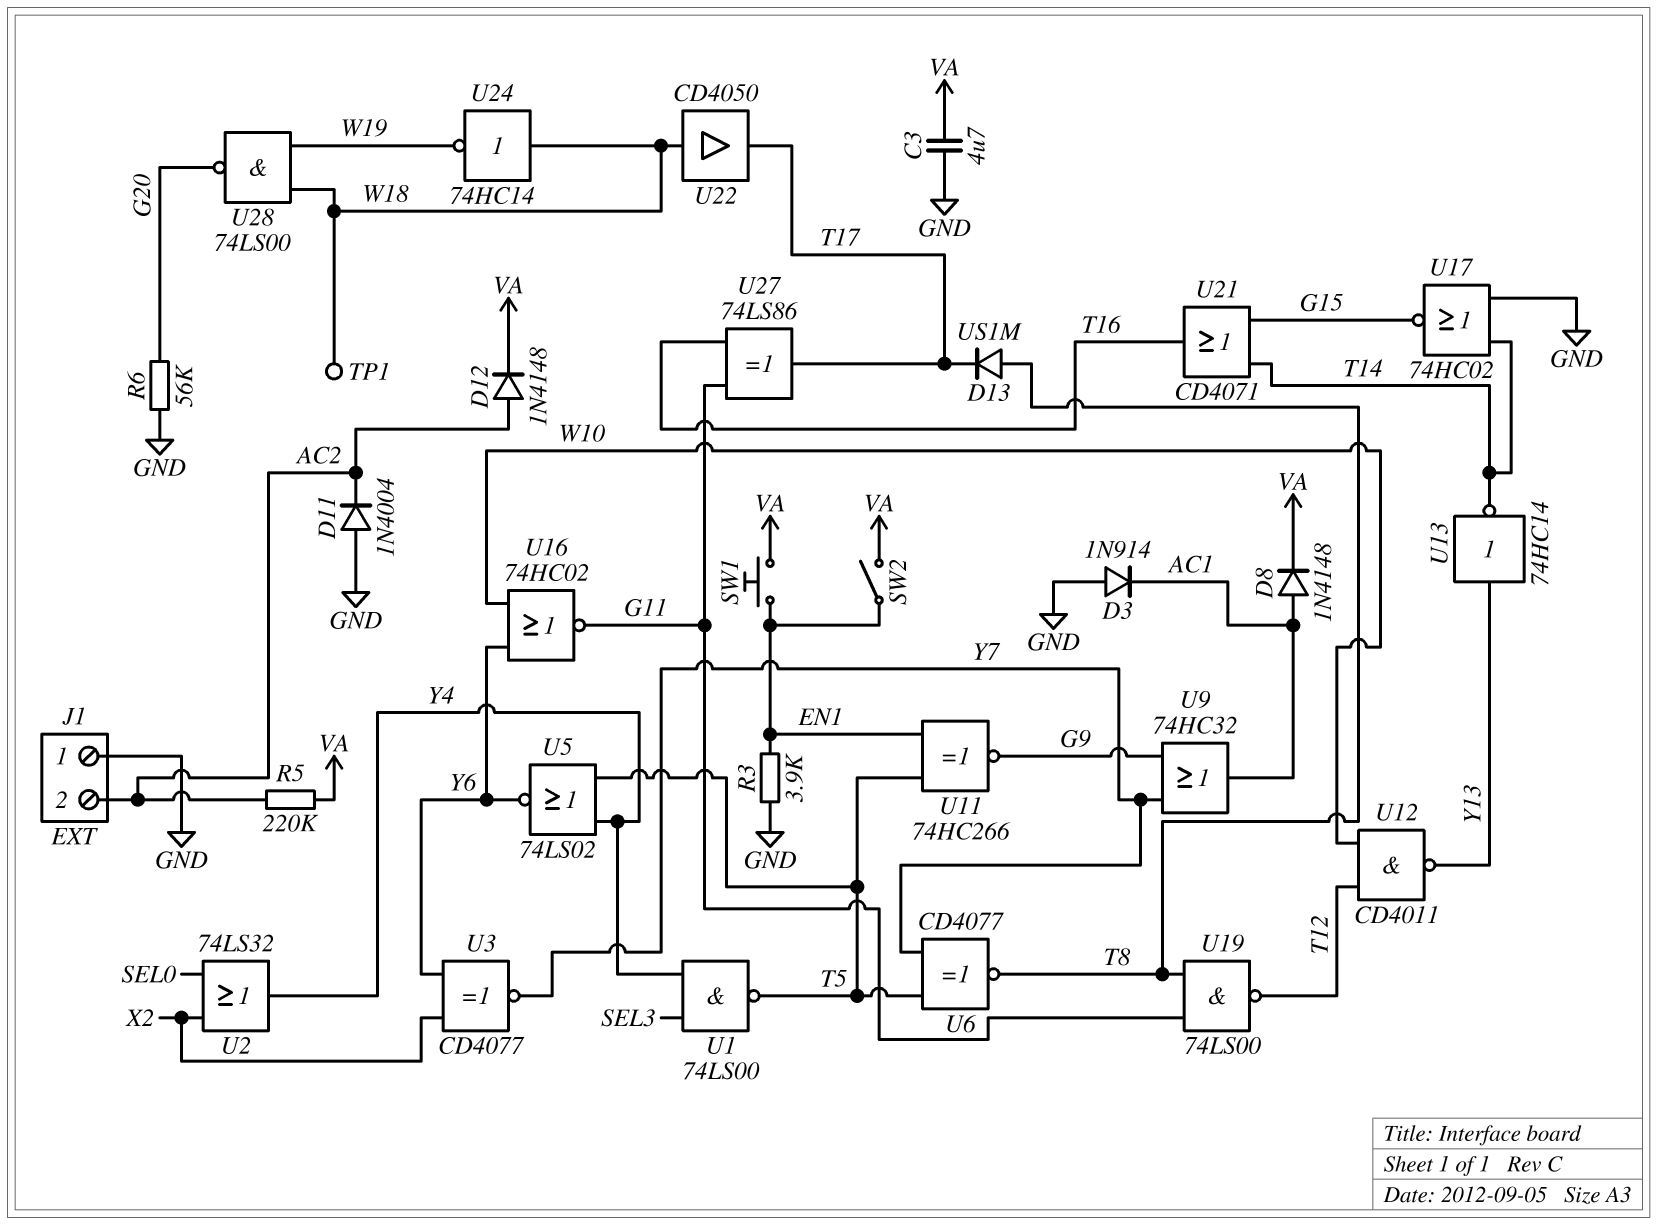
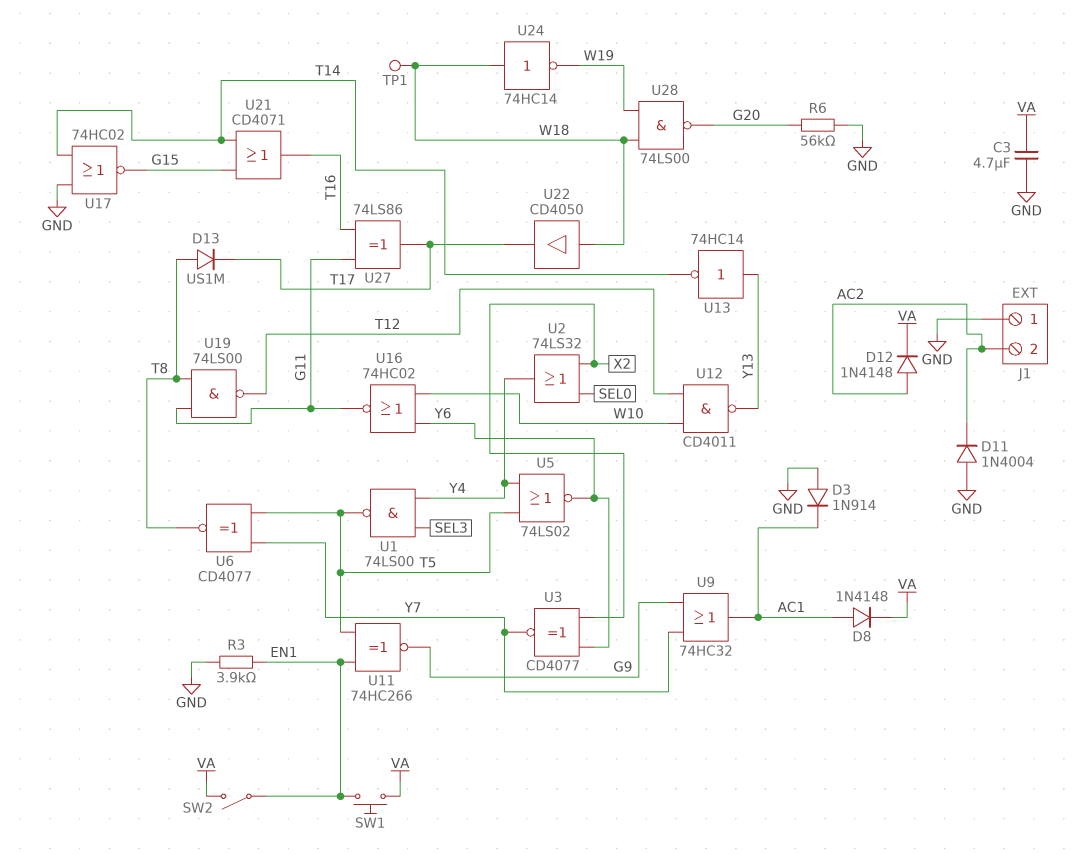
R5: 220k (AC2, VA) -> none

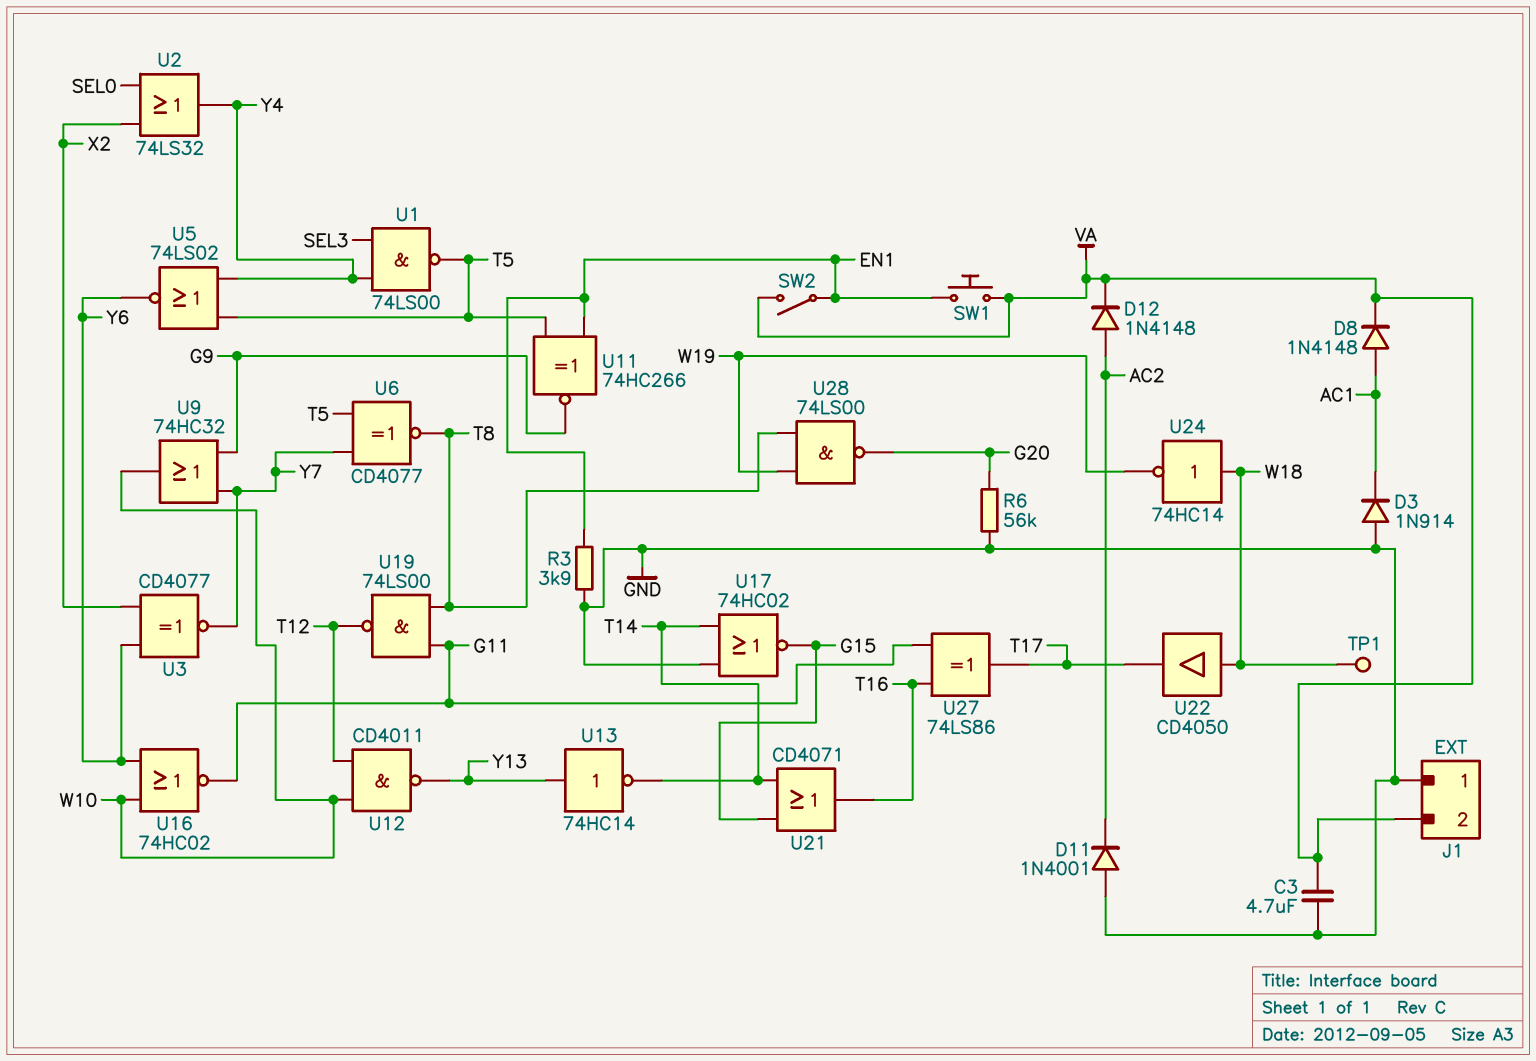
D11: diode 1N4004 (A GND, K AC2) -> diode 1N4001 (A GND, K AC2)
D13: diode US1M (A T8, K T17) -> none
J1 pin 2: AC2 -> VA
U9: OR 74HC32 (in G9, in Y7, out AC1) -> OR 74HC32 (in G9, in Y7, out W10)
U28: NAND 74LS00 (in W18, in W19, out G20) -> NAND 74LS00 (in T8, in W19, out G20)

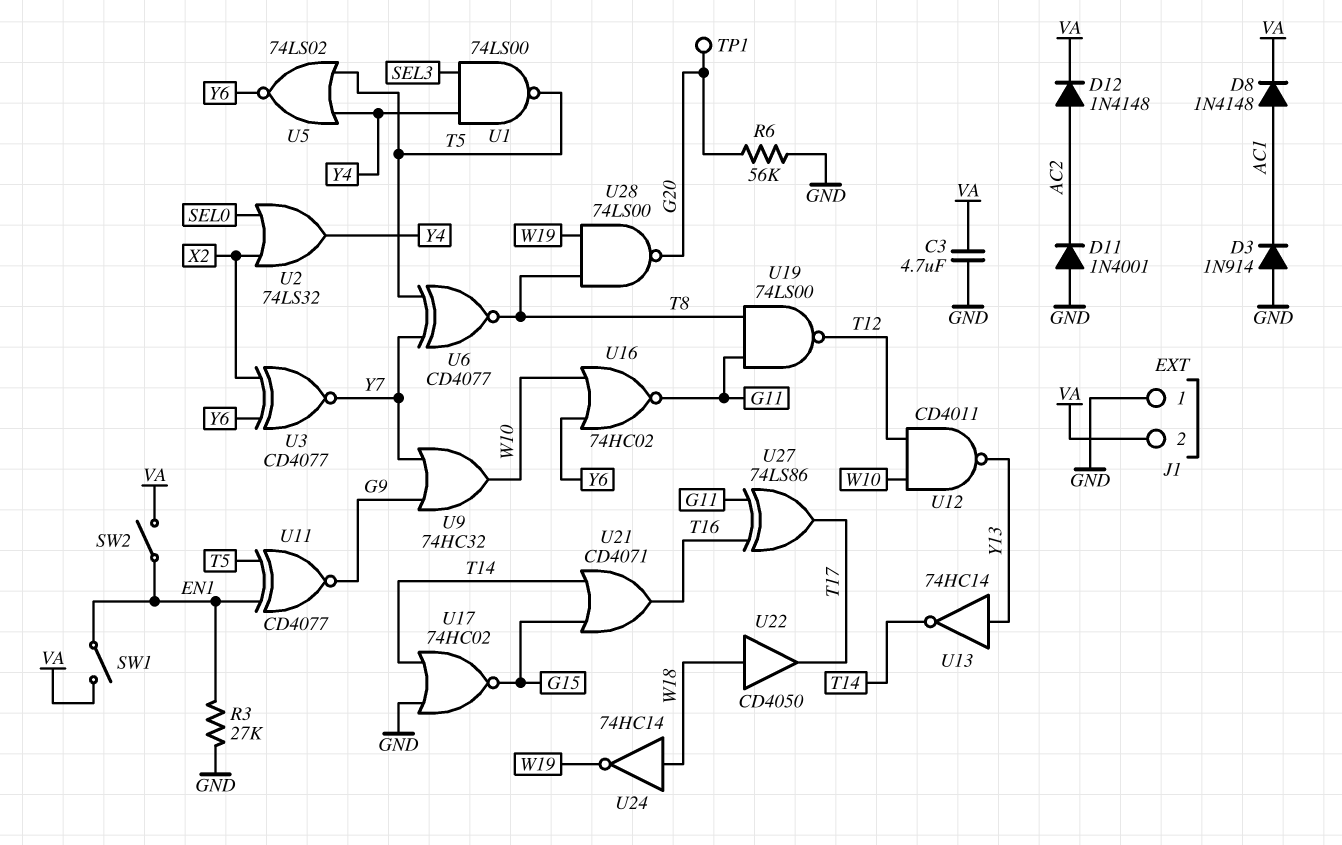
R3: 3.9k (EN1, GND) -> 27k (EN1, GND)
SW1: button (EN1, VA) -> switch (EN1, VA)
TP1: test point (W18) -> test point (G20)
U11: XNOR 74HC266 (in EN1, in T5, out G9) -> XNOR CD4077 (in EN1, in T5, out G9)

